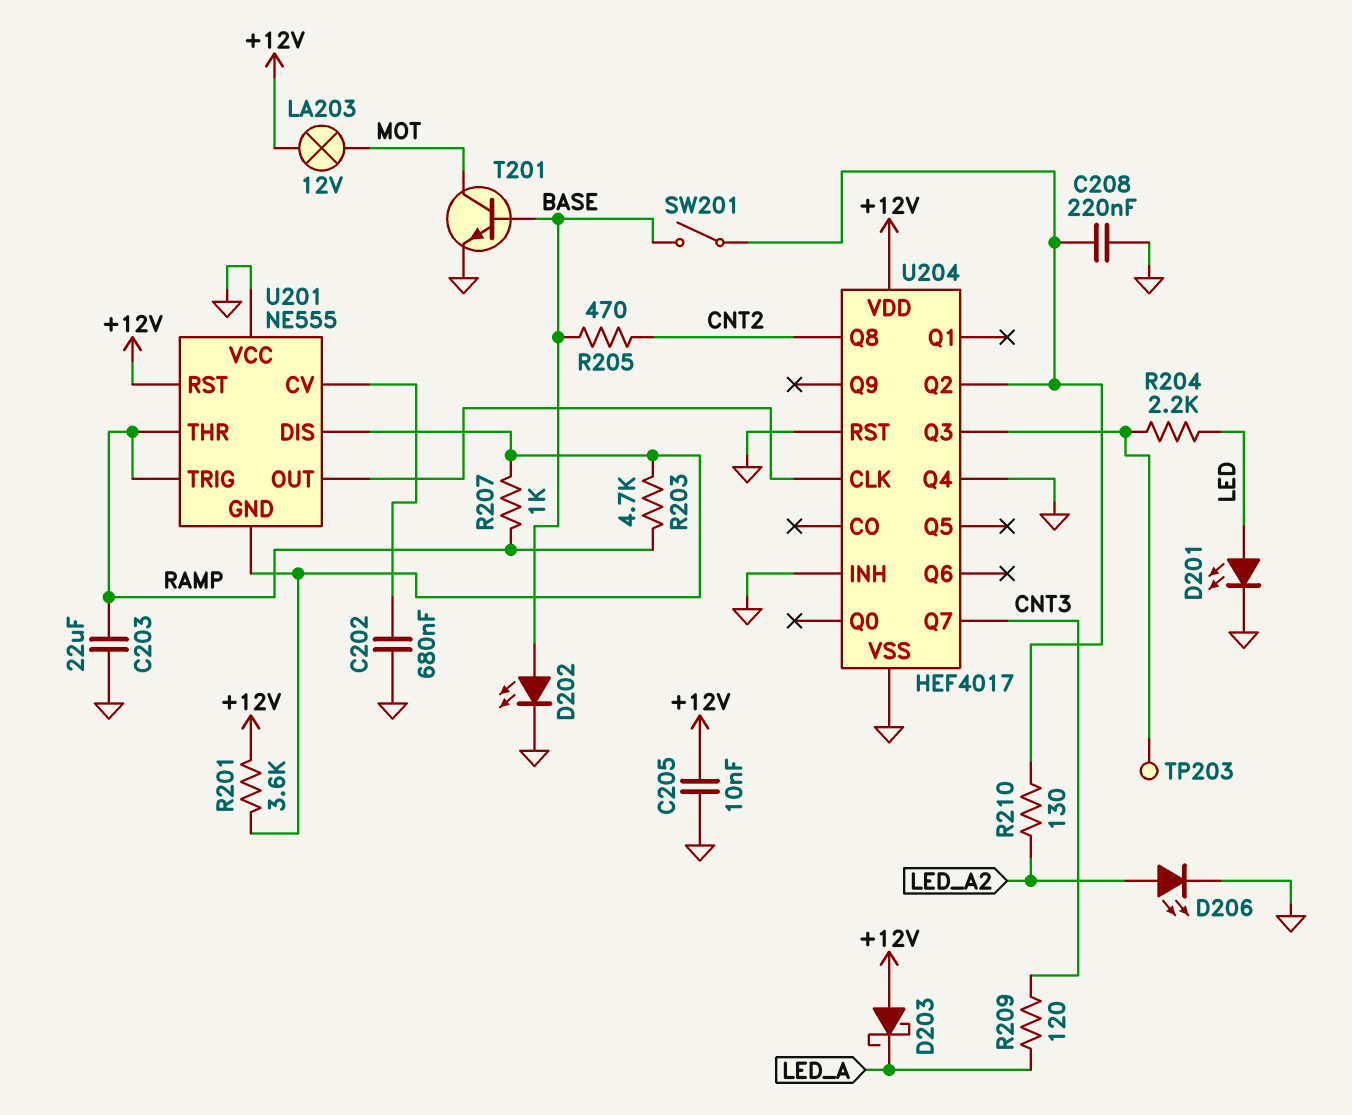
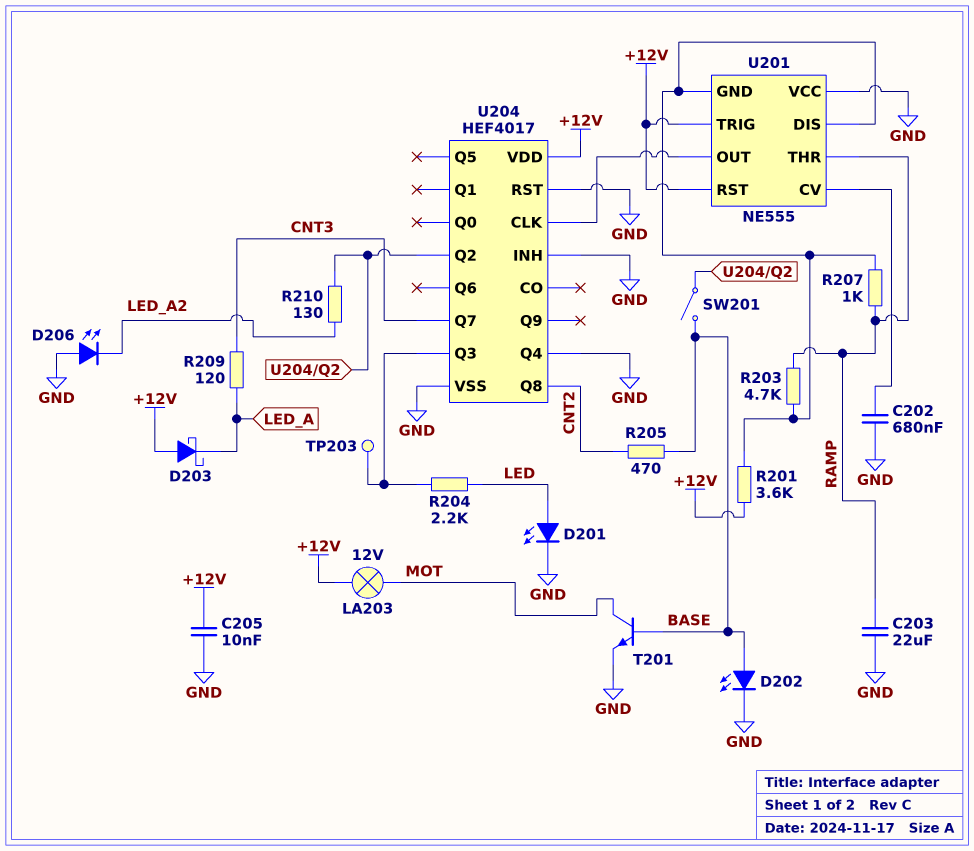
C208: 220nF (GND, U204/Q2) -> none
D206: LED (A LED_A2, K GND) -> LED (A GND, K LED_A2)
U201 pin TRIG: RAMP -> +12V

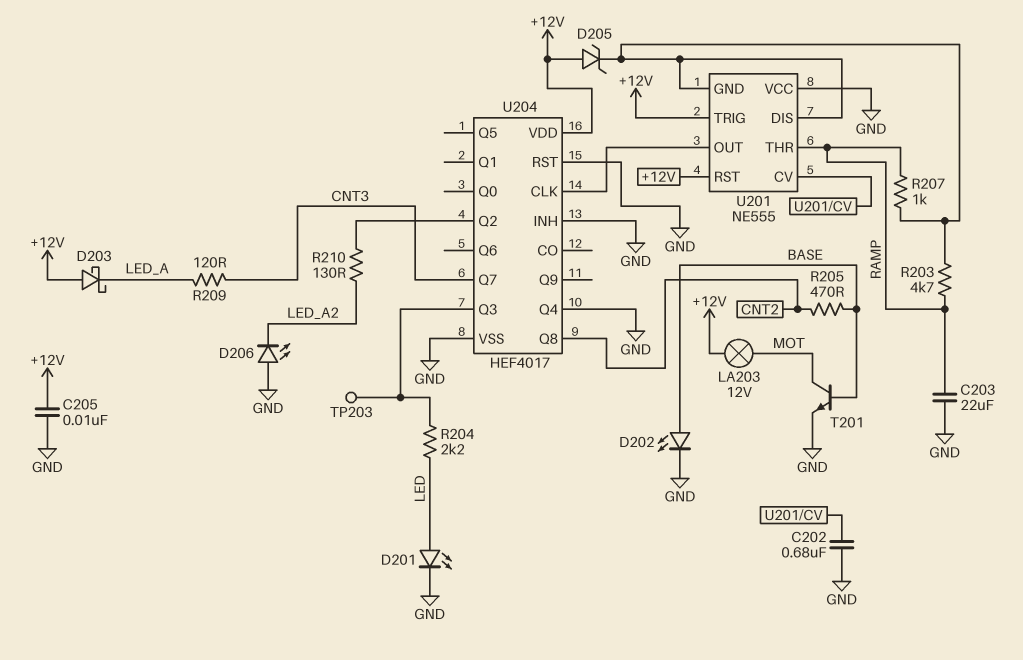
D205: none -> zener (A +12V, K U201/DIS)
R201: 3.6k (+12V, U201/DIS) -> none
SW201: switch (BASE, U204/Q2) -> none

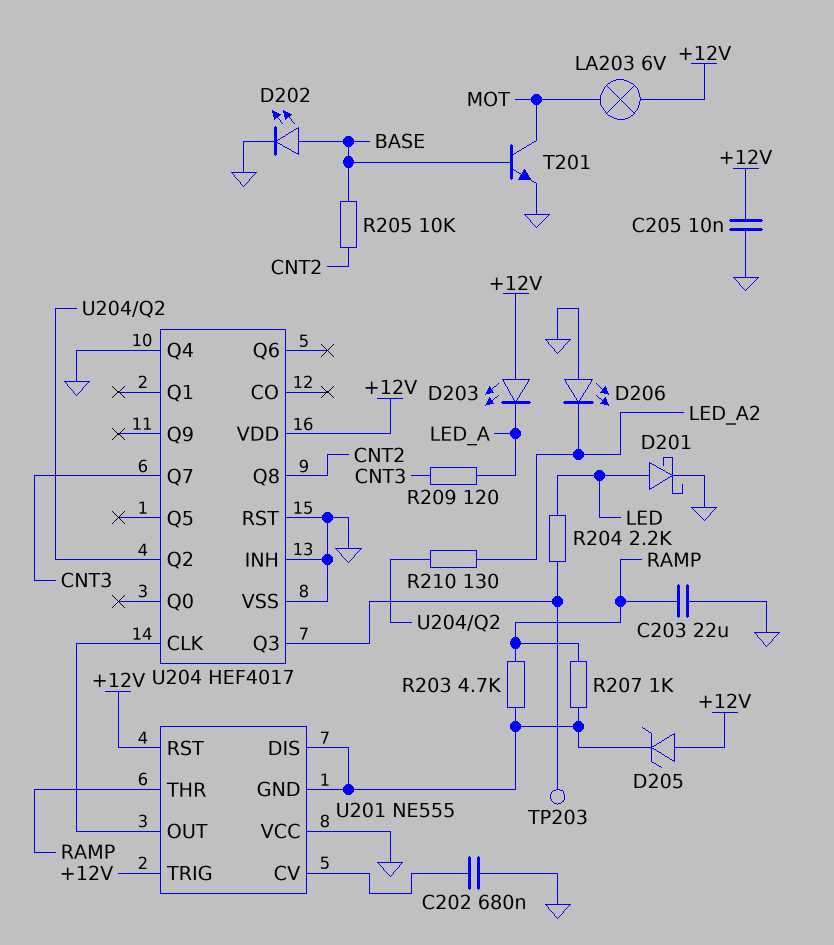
D201: LED (A LED, K GND) -> schottky (A LED, K GND)
D203: schottky (A +12V, K LED_A) -> LED (A +12V, K LED_A)
LA203: lamp 12V (+12V, MOT) -> lamp 6V (+12V, MOT)
R205: 470 (BASE, CNT2) -> 10k (BASE, CNT2)

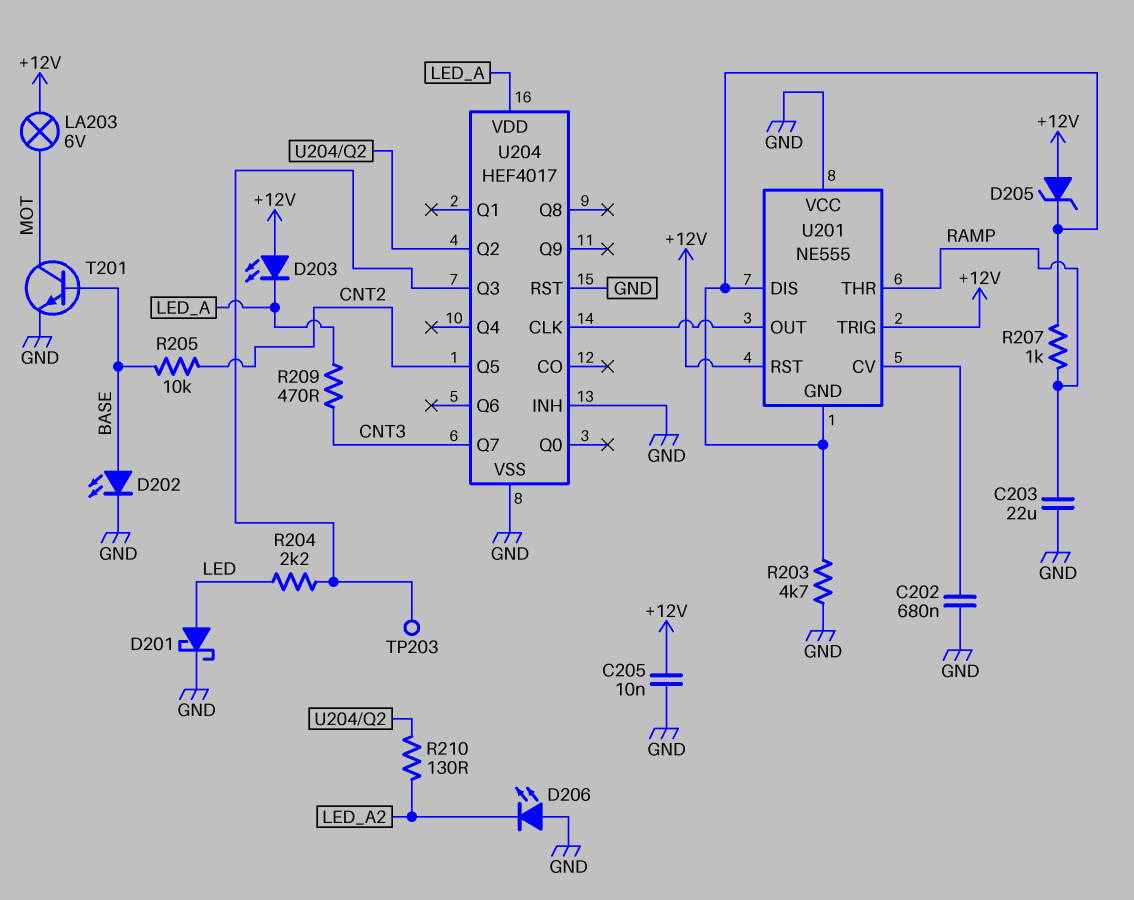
R203: 4.7k (RAMP, U201/DIS) -> 4.7k (GND, U201/DIS)
R209: 120 (CNT3, LED_A) -> 470 (CNT3, LED_A)
U204 pin Q4: GND -> none
U204 pin Q5: none -> CNT2
U204 pin Q8: CNT2 -> none
U204 pin VDD: +12V -> LED_A

